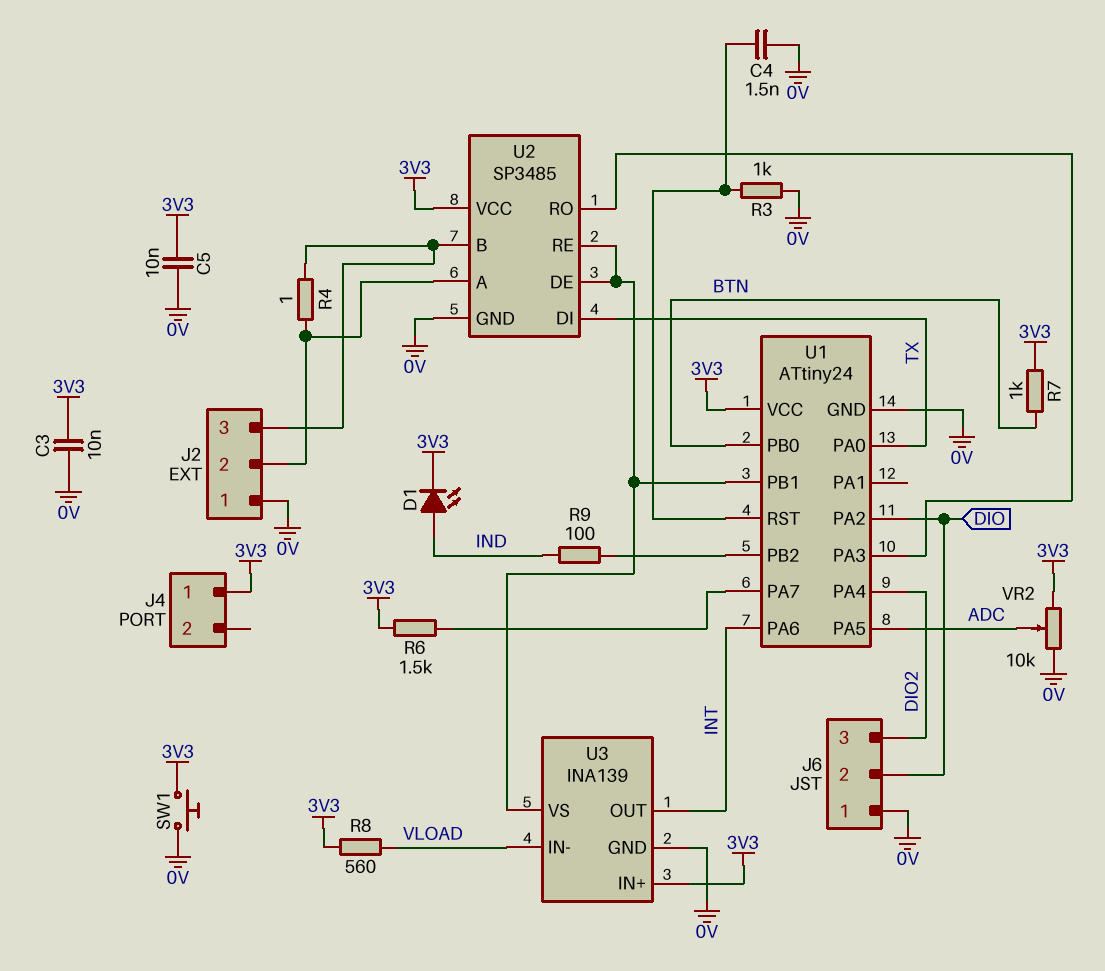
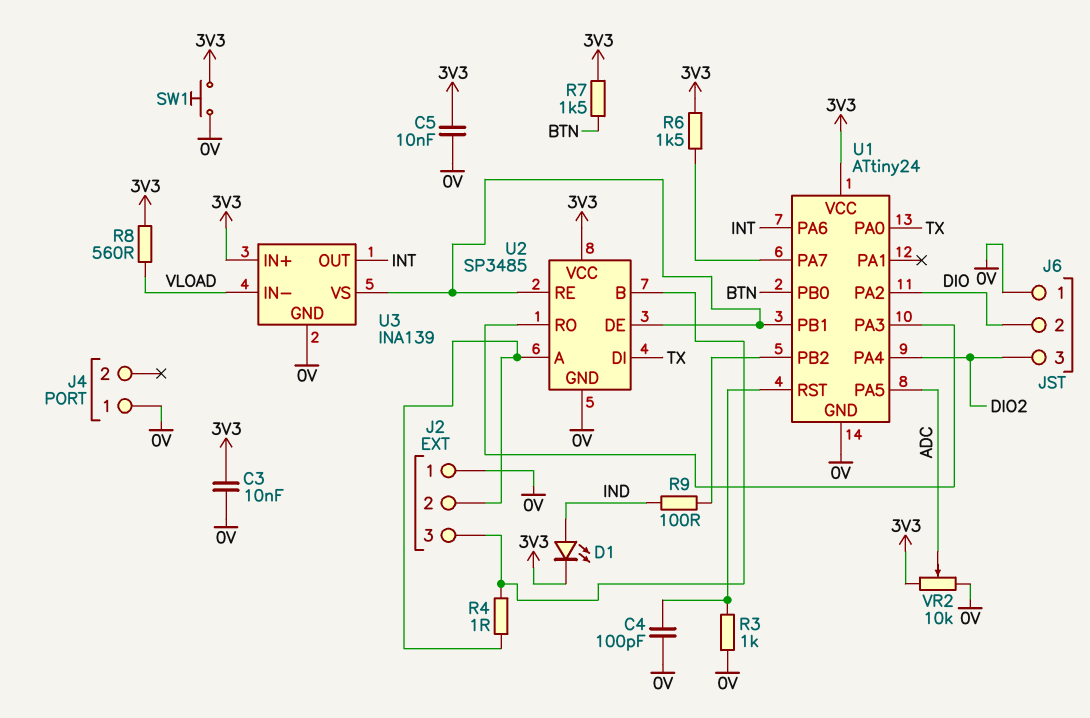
C4: 1.5nF (0V, U1/RST) -> 100pF (0V, U1/RST)
J4 pin 1: 3V3 -> 0V
R7: 1k (3V3, BTN) -> 1.5k (3V3, BTN)

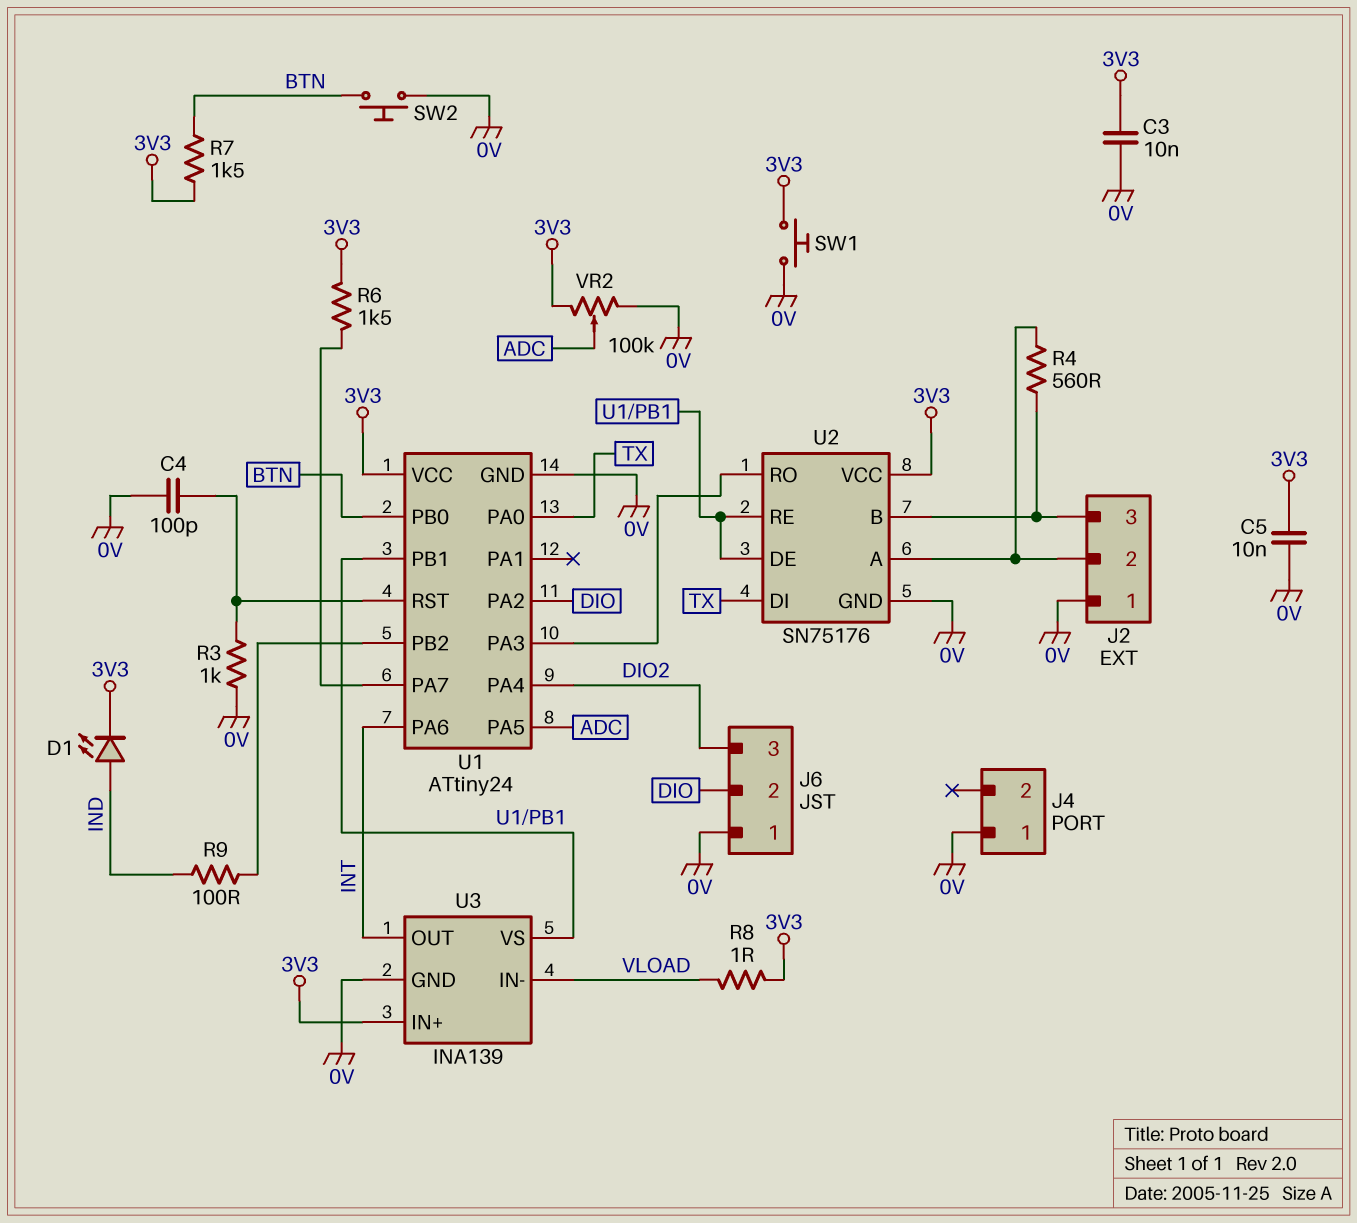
R4: 1 (J2/2, J2/3) -> 560 (J2/2, J2/3)
R8: 560 (3V3, VLOAD) -> 1 (3V3, VLOAD)
SW2: none -> button (0V, BTN)
U2: SP3485 -> SN75176
VR2: 10k (0V, 3V3, wiper ADC) -> 100k (0V, 3V3, wiper ADC)

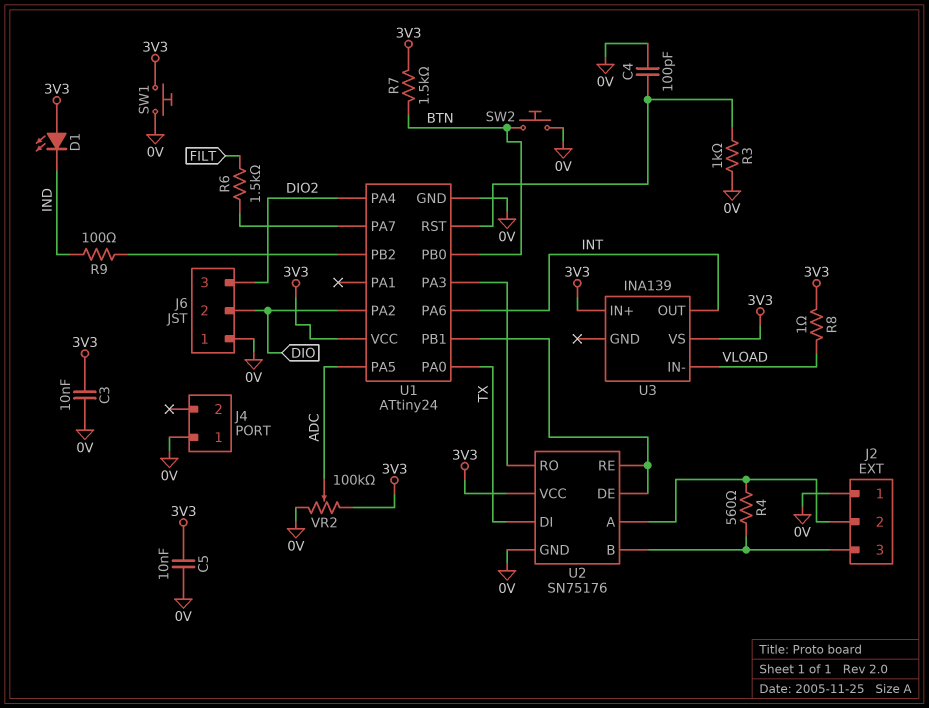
D1: LED (A IND, K 3V3) -> LED (A 3V3, K IND)
R6: 1.5k (3V3, U1/PA7) -> 1.5k (FILT, U1/PA7)
U3 pin GND: 0V -> none
U3 pin VS: U1/PB1 -> 3V3

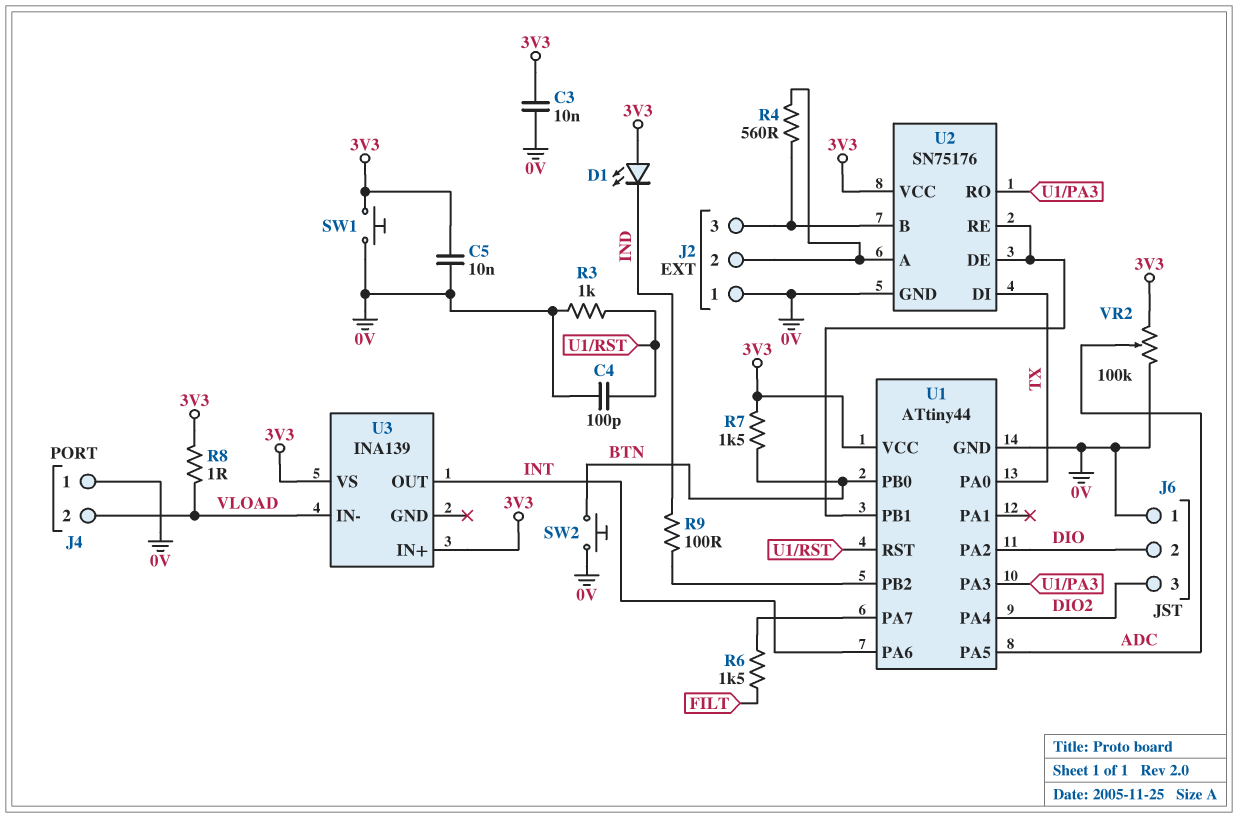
J4 pin 2: none -> VLOAD
U1: ATtiny24 -> ATtiny44

